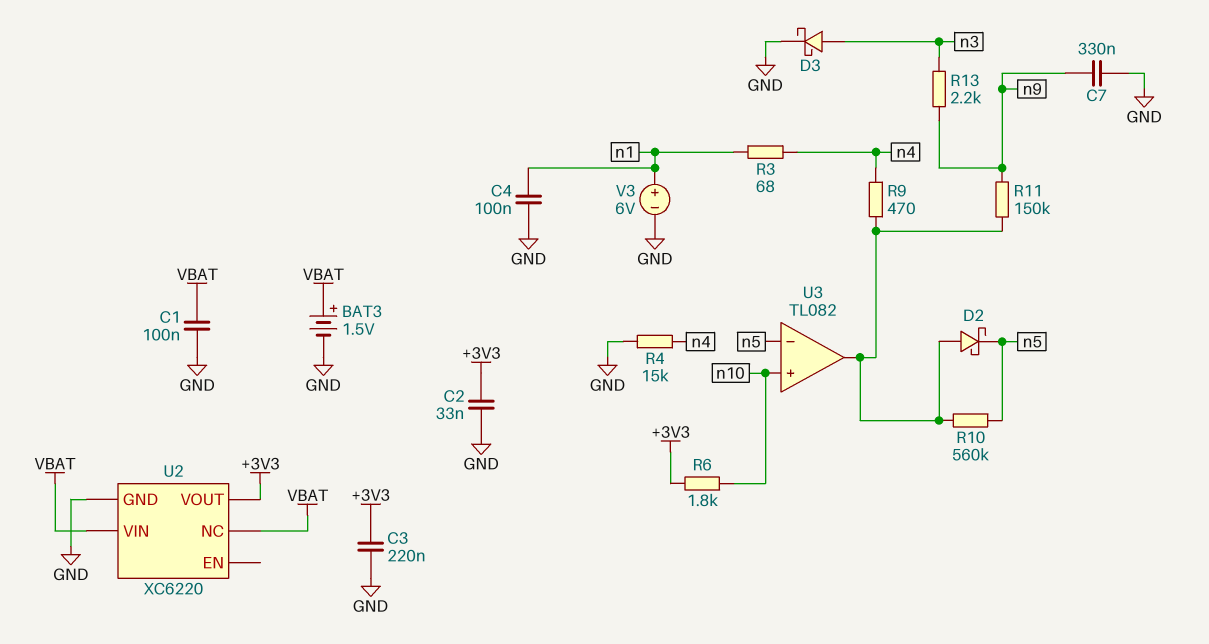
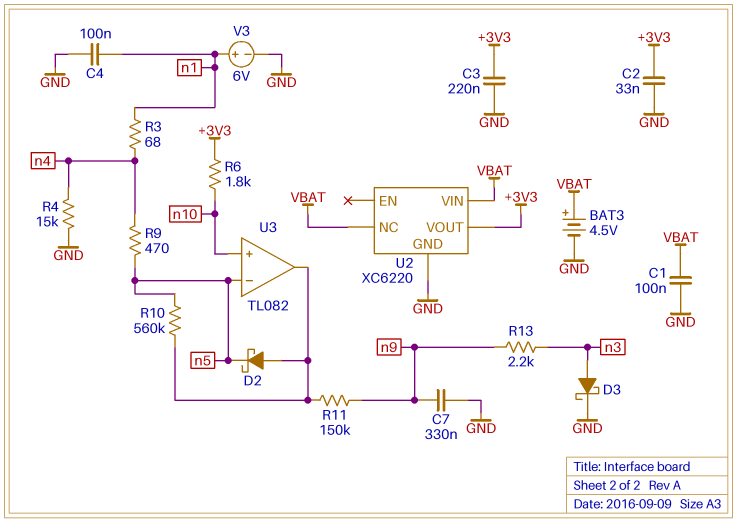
BAT3: 1.5V (plus VBAT, minus GND) -> 4.5V (plus VBAT, minus GND)
R9: 470 (U3/out, n4) -> 470 (n4, n5)

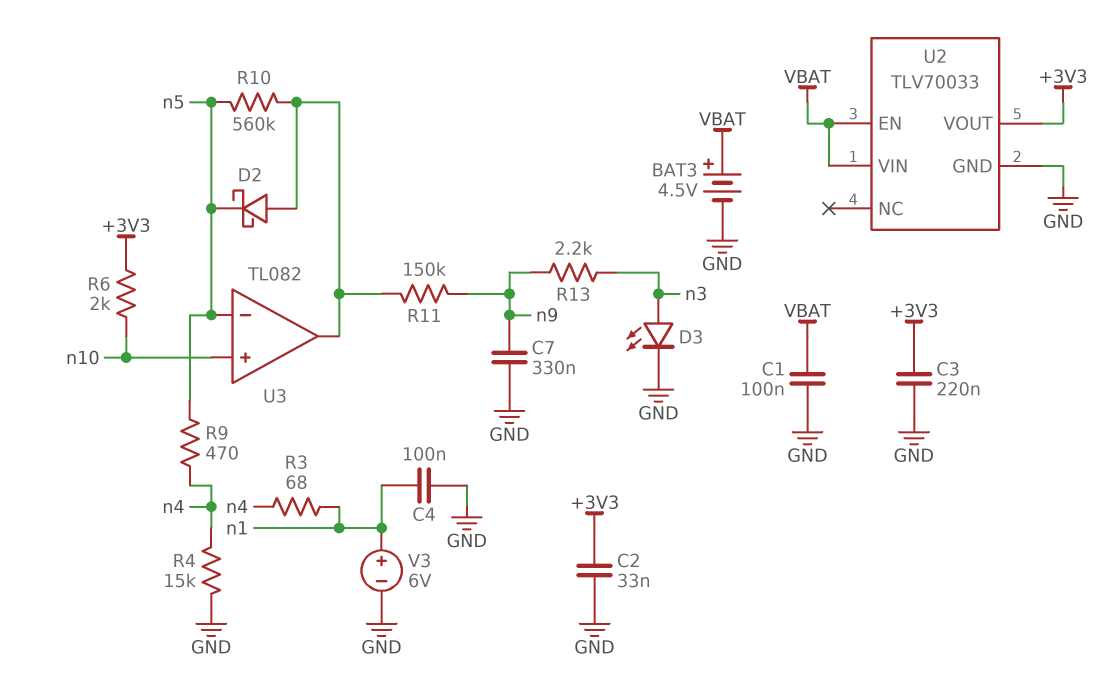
D3: schottky (A n3, K GND) -> LED (A n3, K GND)
R6: 1.8k (+3V3, n10) -> 2k (+3V3, n10)
U2: XC6220 -> TLV70033
U2 pin EN: none -> VBAT
U2 pin NC: VBAT -> none

